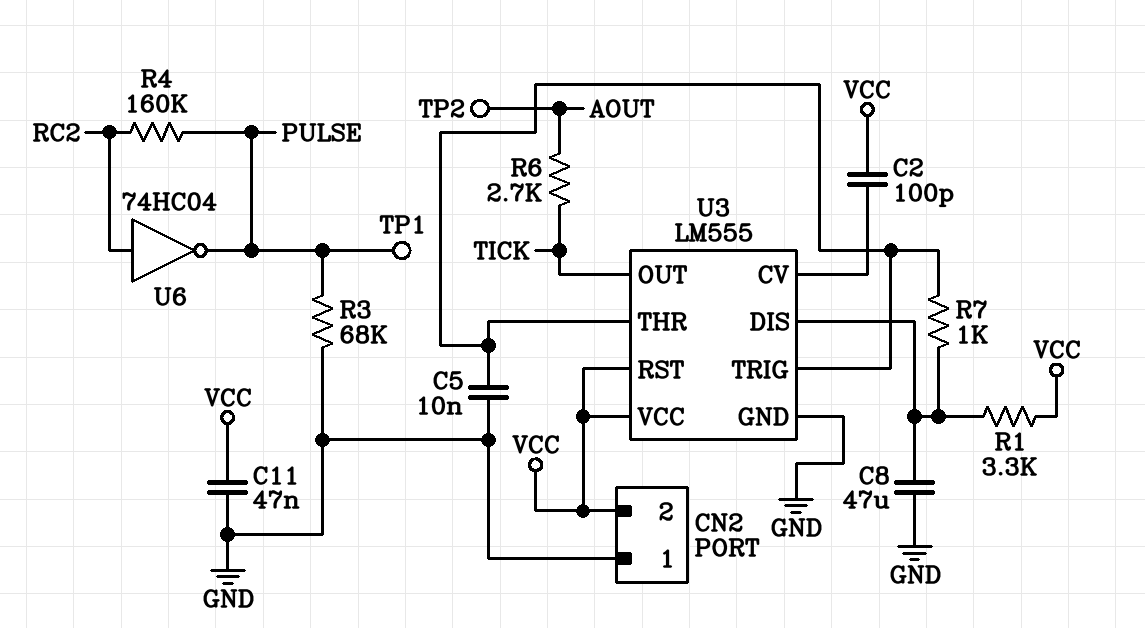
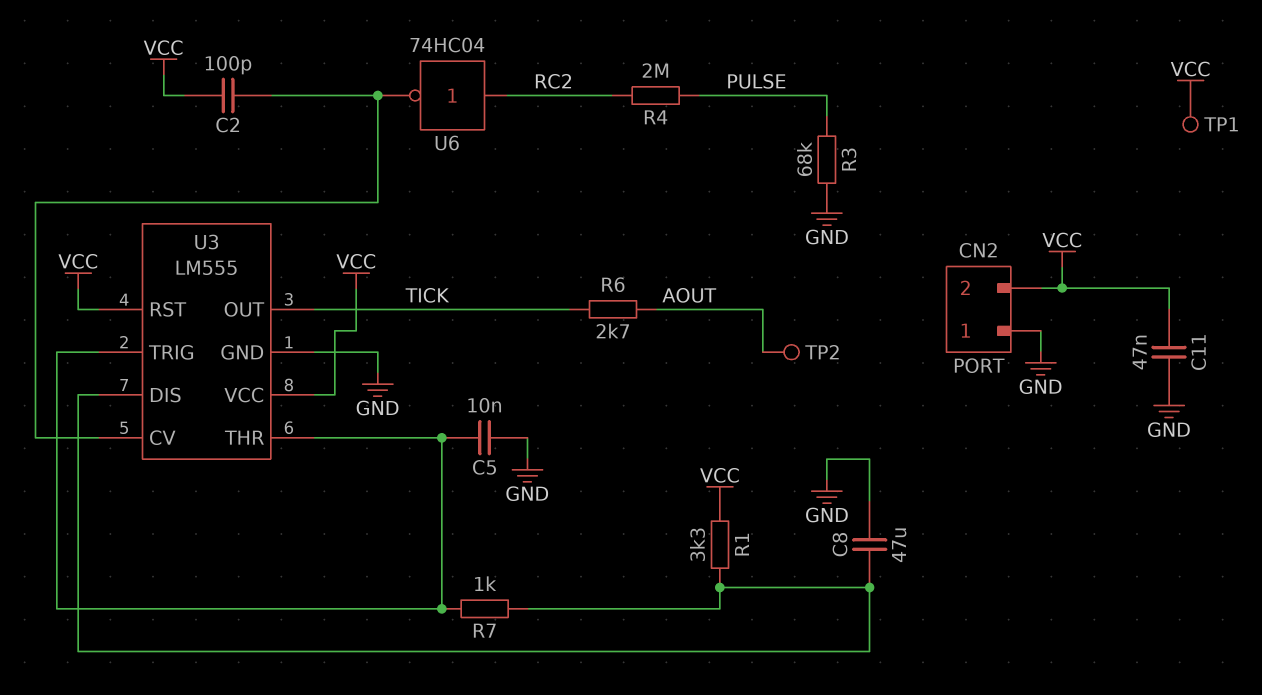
R4: 160k (PULSE, RC2) -> 2M (PULSE, RC2)
TP1: test point (PULSE) -> test point (VCC)
U6: NOT 74HC04 (in RC2, out PULSE) -> NOT 74HC04 (in RC2, out U3/CV)

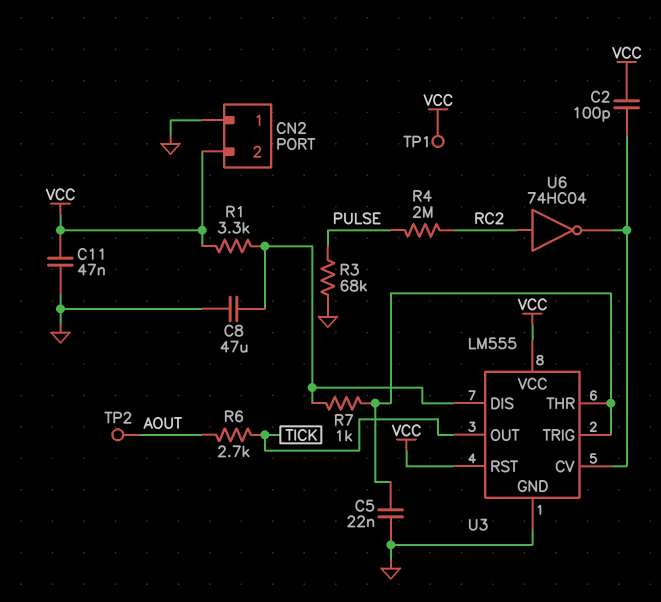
C5: 10nF (GND, U3/THR) -> 22nF (GND, U3/THR)

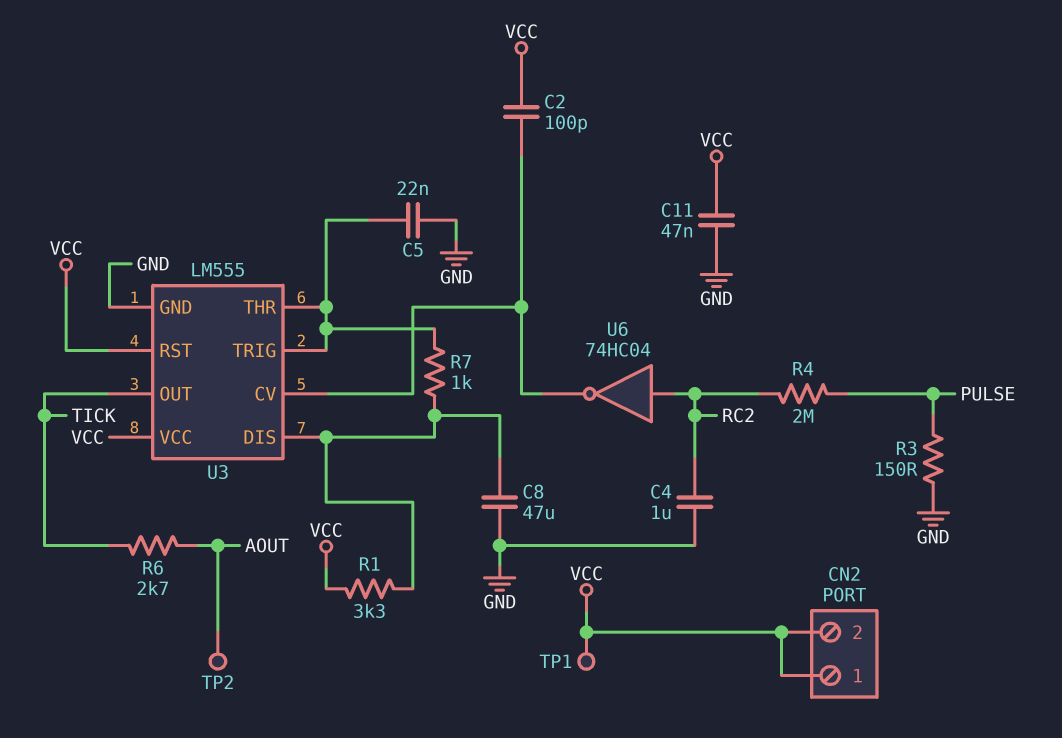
C4: none -> 1uF (GND, RC2)
CN2 pin 1: GND -> VCC
R3: 68k (GND, PULSE) -> 150 (GND, PULSE)

